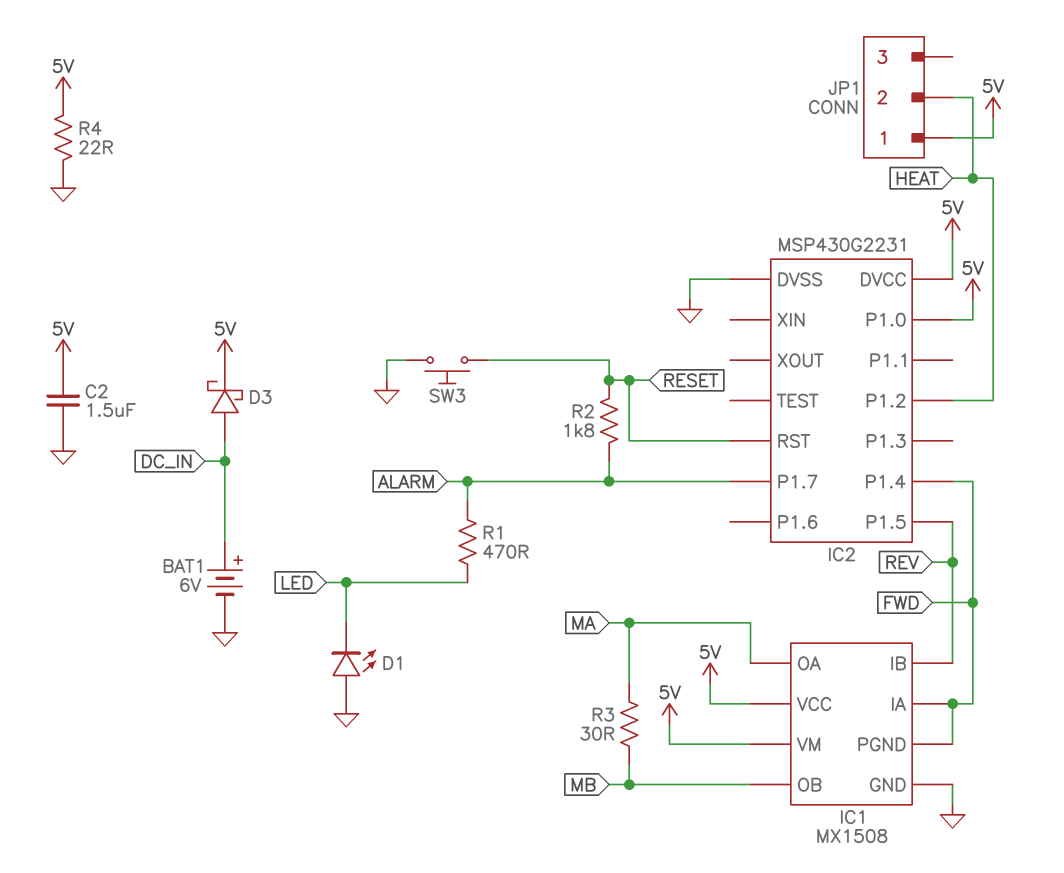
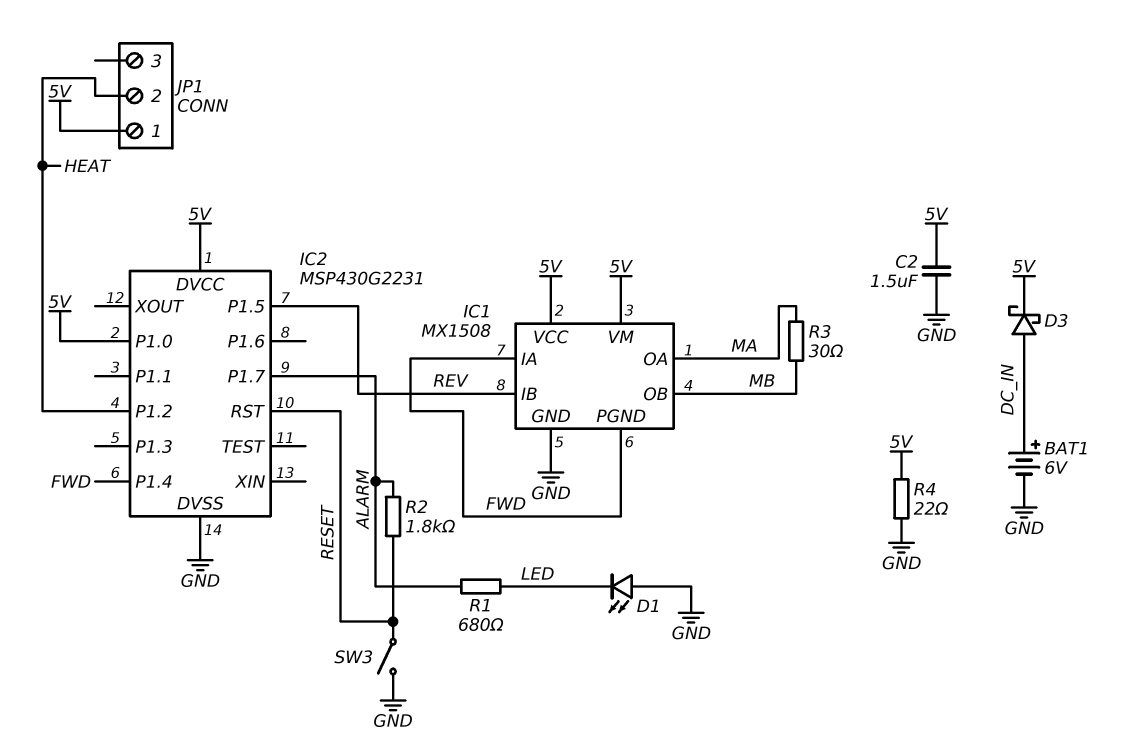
R1: 470 (ALARM, LED) -> 680 (ALARM, LED)
SW3: button (GND, RESET) -> switch (GND, RESET)

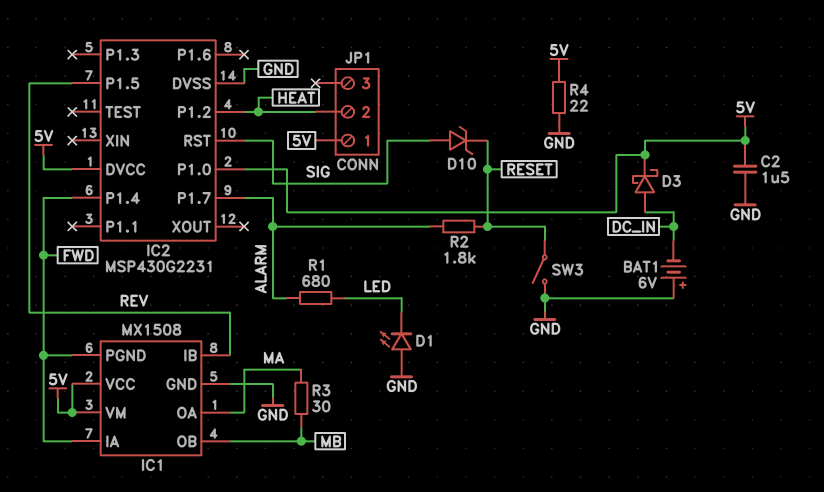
BAT1: 6V (plus DC_IN, minus GND) -> 6V (plus GND, minus DC_IN)
D10: none -> zener (A SIG, K RESET)
IC2 pin RST: RESET -> SIG

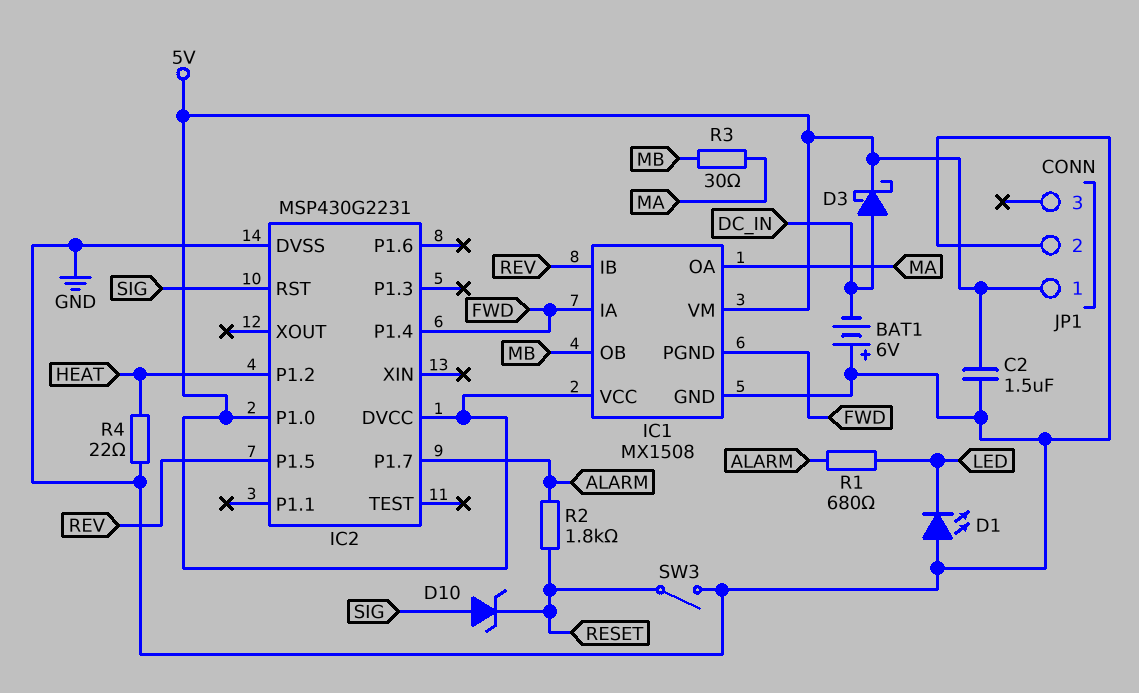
JP1 pin 2: HEAT -> GND
R4: 22 (5V, GND) -> 22 (GND, HEAT)

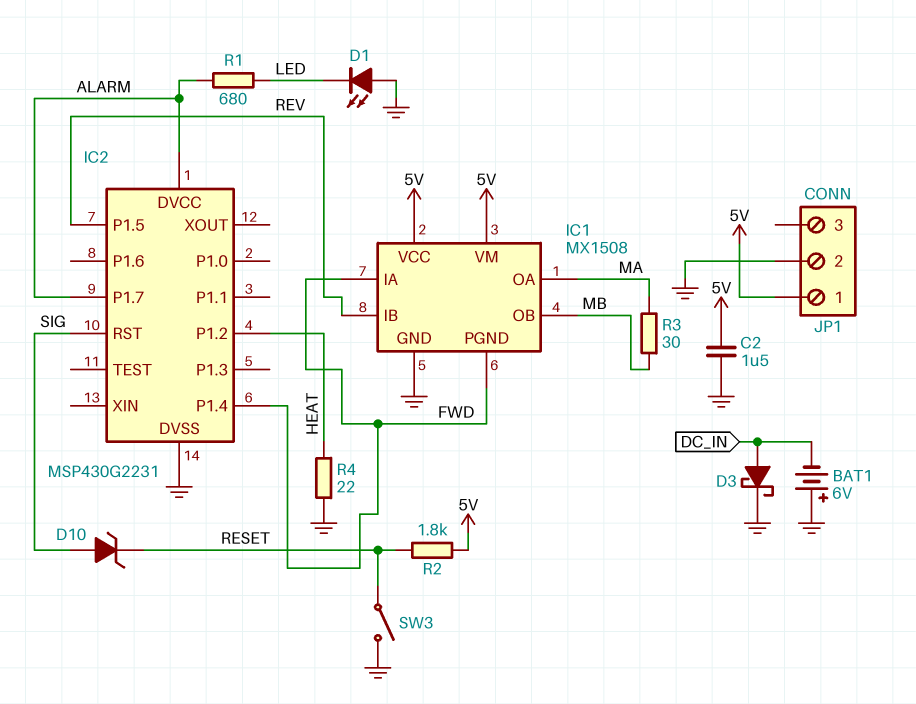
D3: schottky (A DC_IN, K 5V) -> schottky (A DC_IN, K GND)
IC2 pin DVCC: 5V -> ALARM
IC2 pin P1.0: 5V -> none
R2: 1.8k (ALARM, RESET) -> 1.8k (5V, RESET)

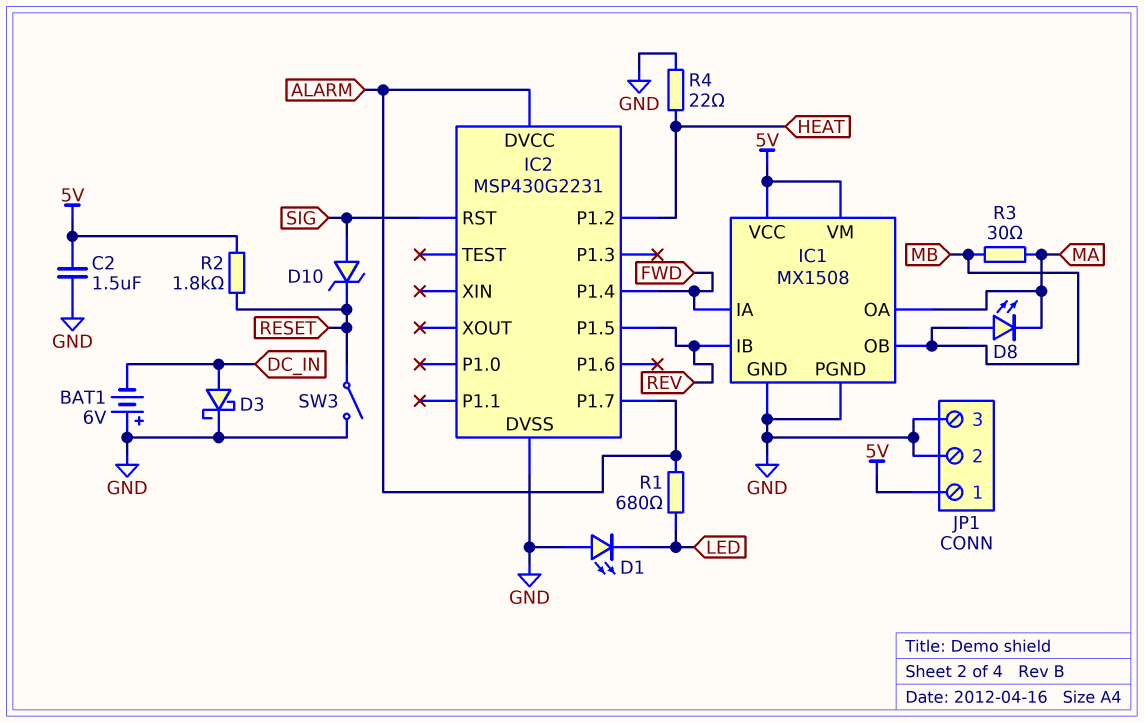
D8: none -> LED (A MB, K MA)
IC1 pin PGND: FWD -> GND
JP1 pin 3: none -> GND

